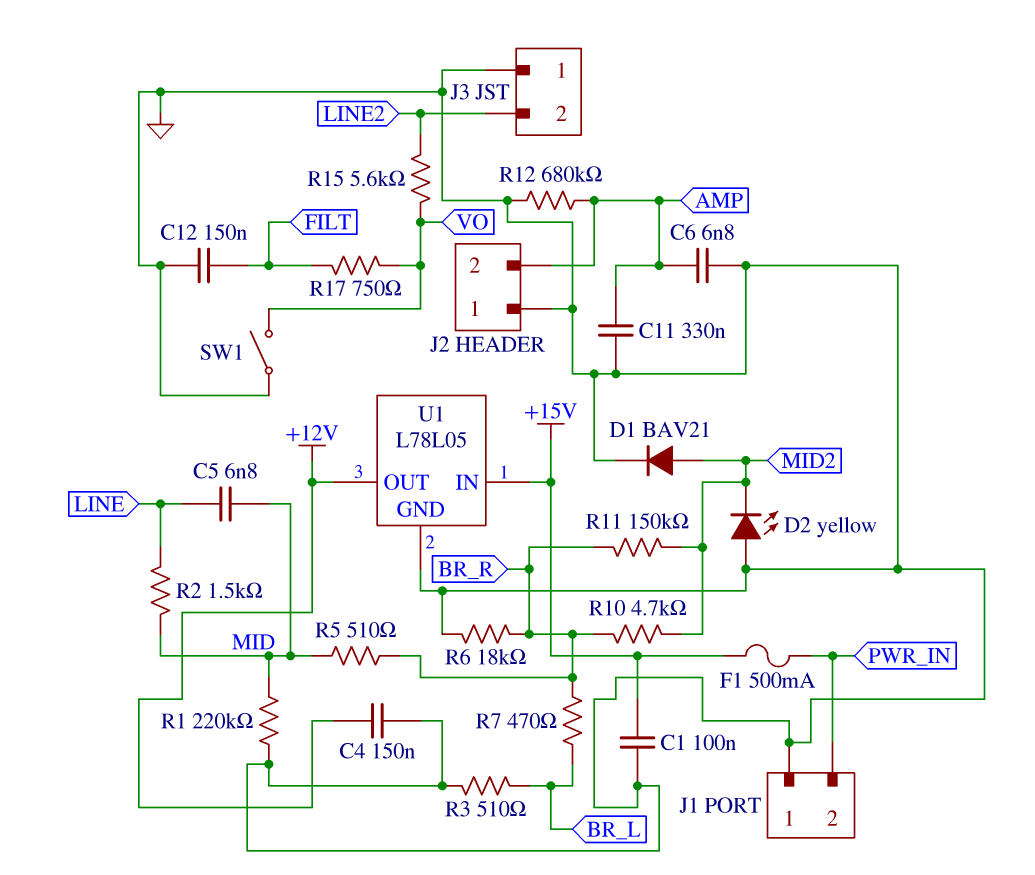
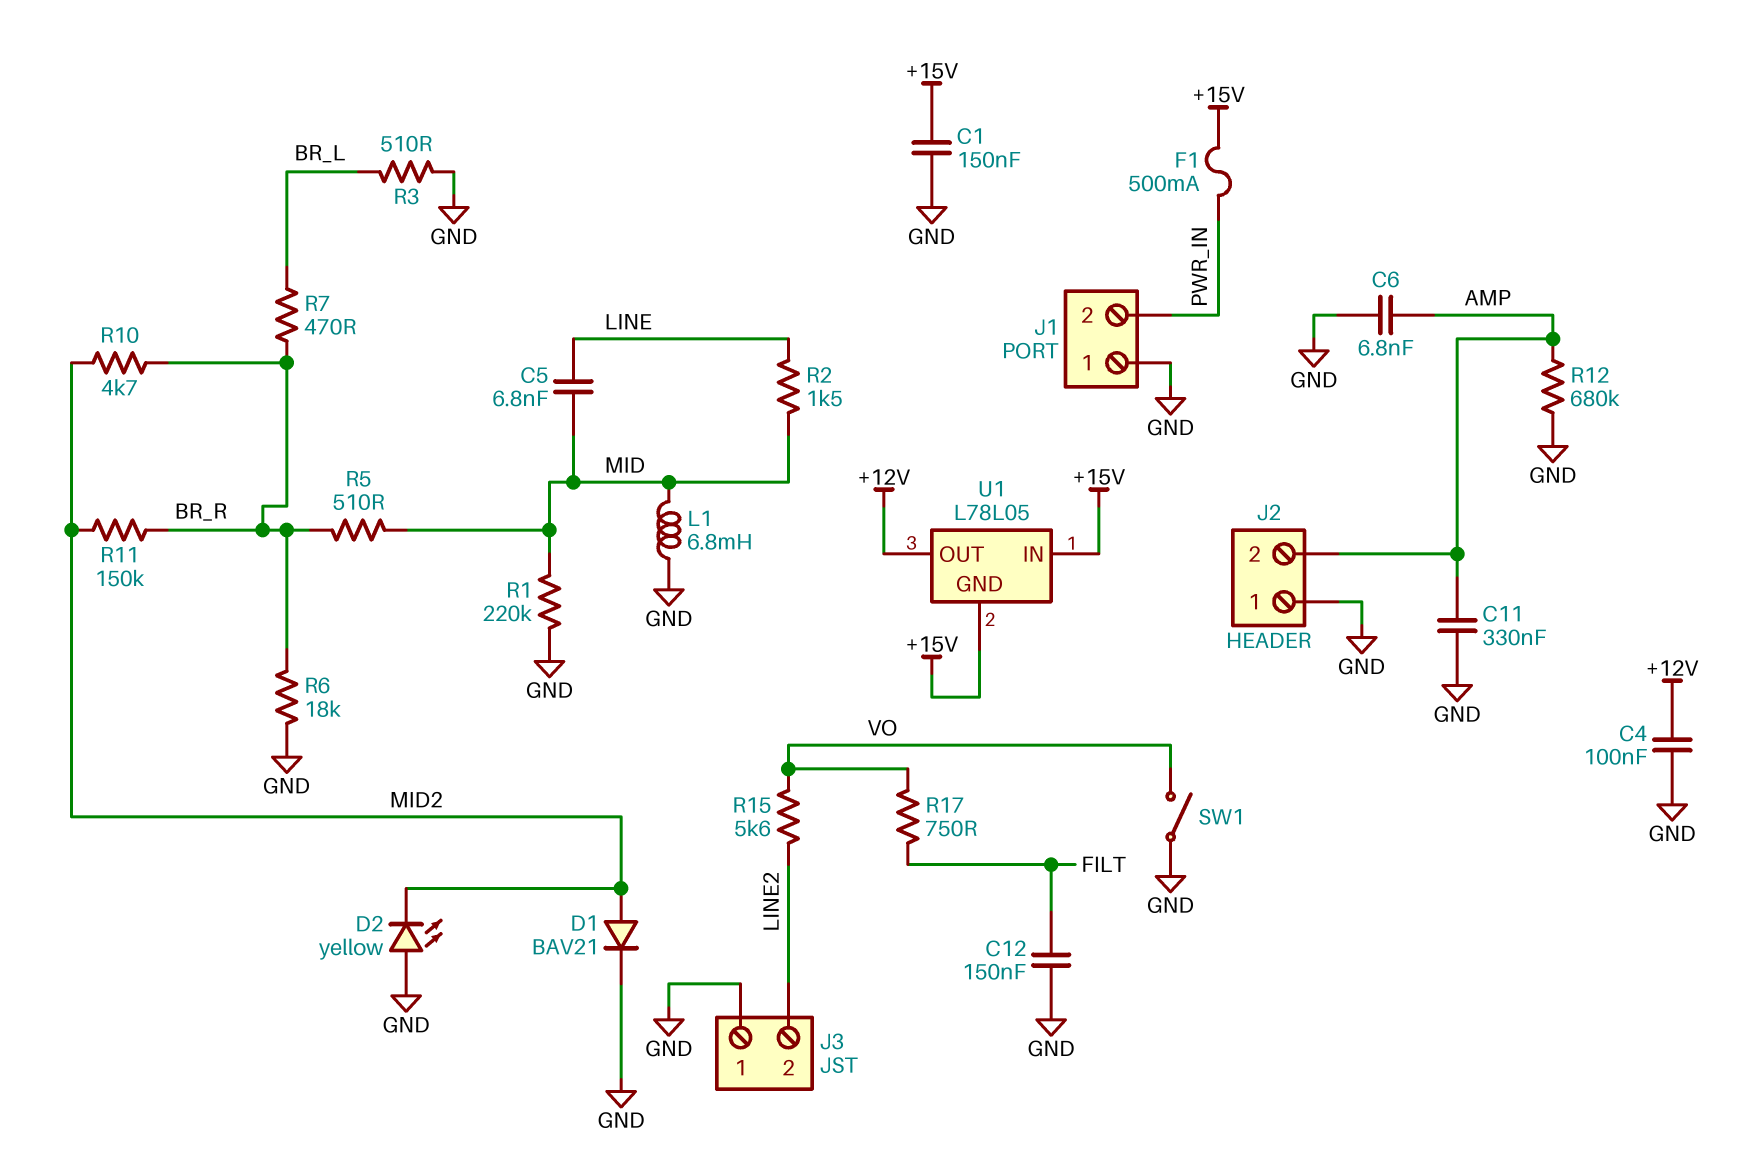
C1: 100nF (+15V, GND) -> 150nF (+15V, GND)
C4: 150nF (+12V, GND) -> 100nF (+12V, GND)
L1: none -> 6.8mH (GND, MID)
U1 pin GND: GND -> +15V

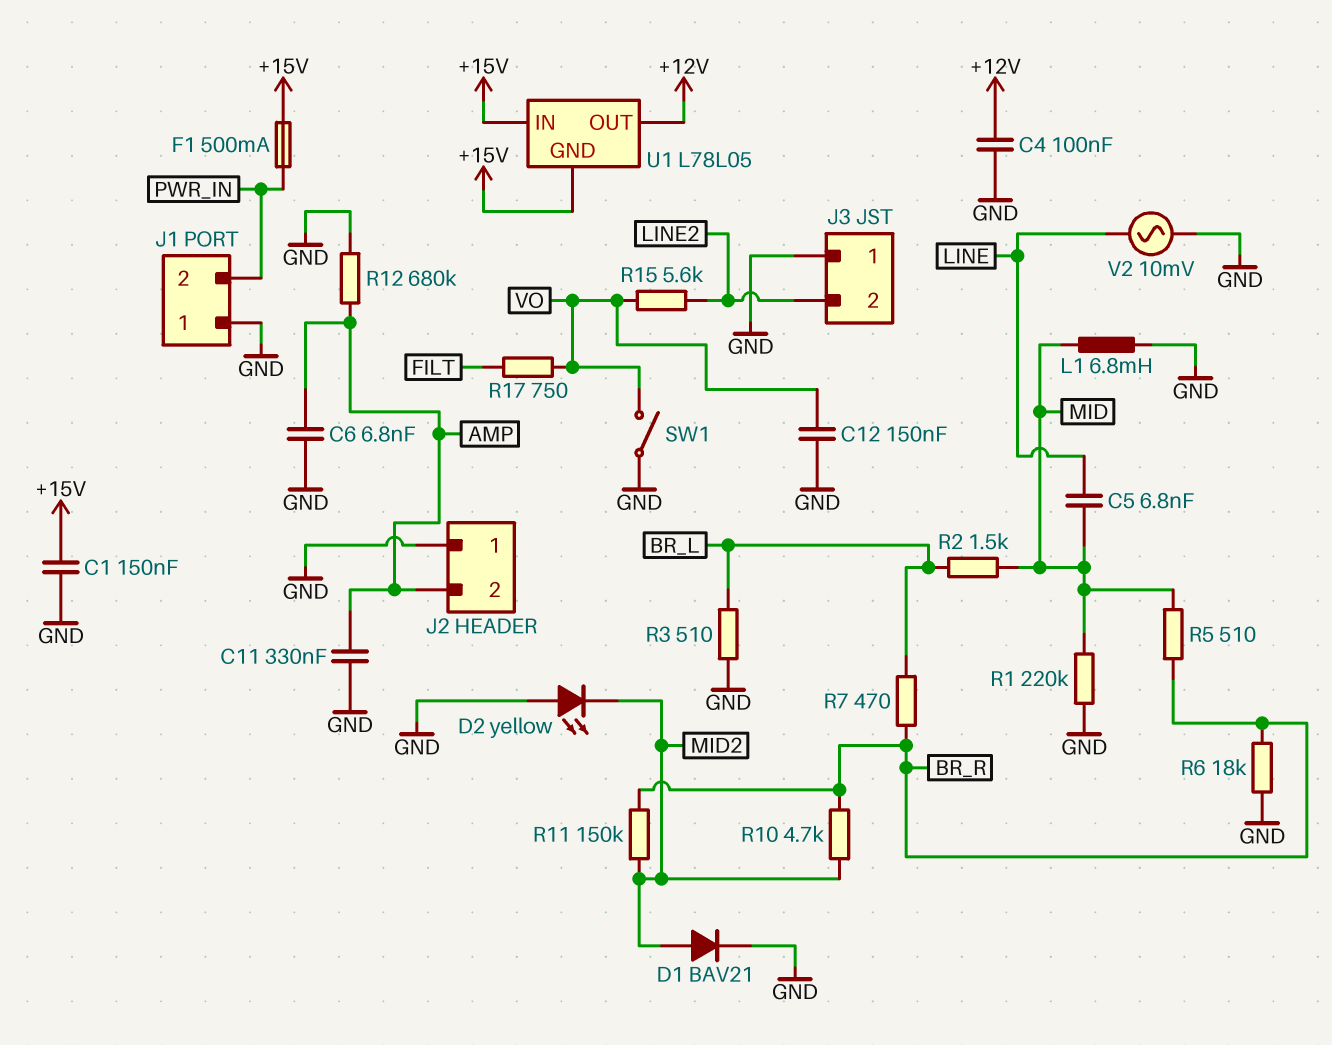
C12: 150nF (FILT, GND) -> 150nF (GND, VO)
R2: 1.5k (LINE, MID) -> 1.5k (BR_L, MID)
V2: none -> AC 10mV (GND, LINE)

